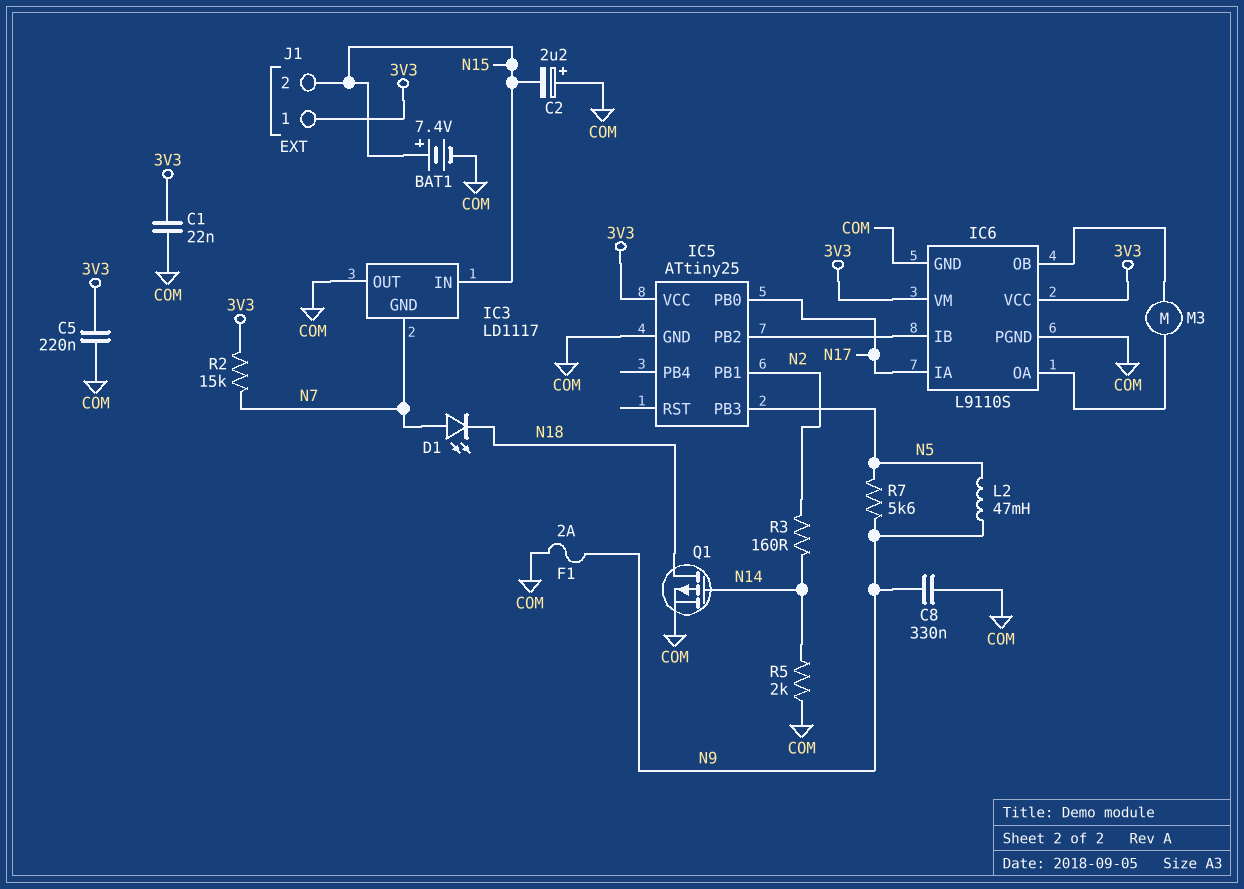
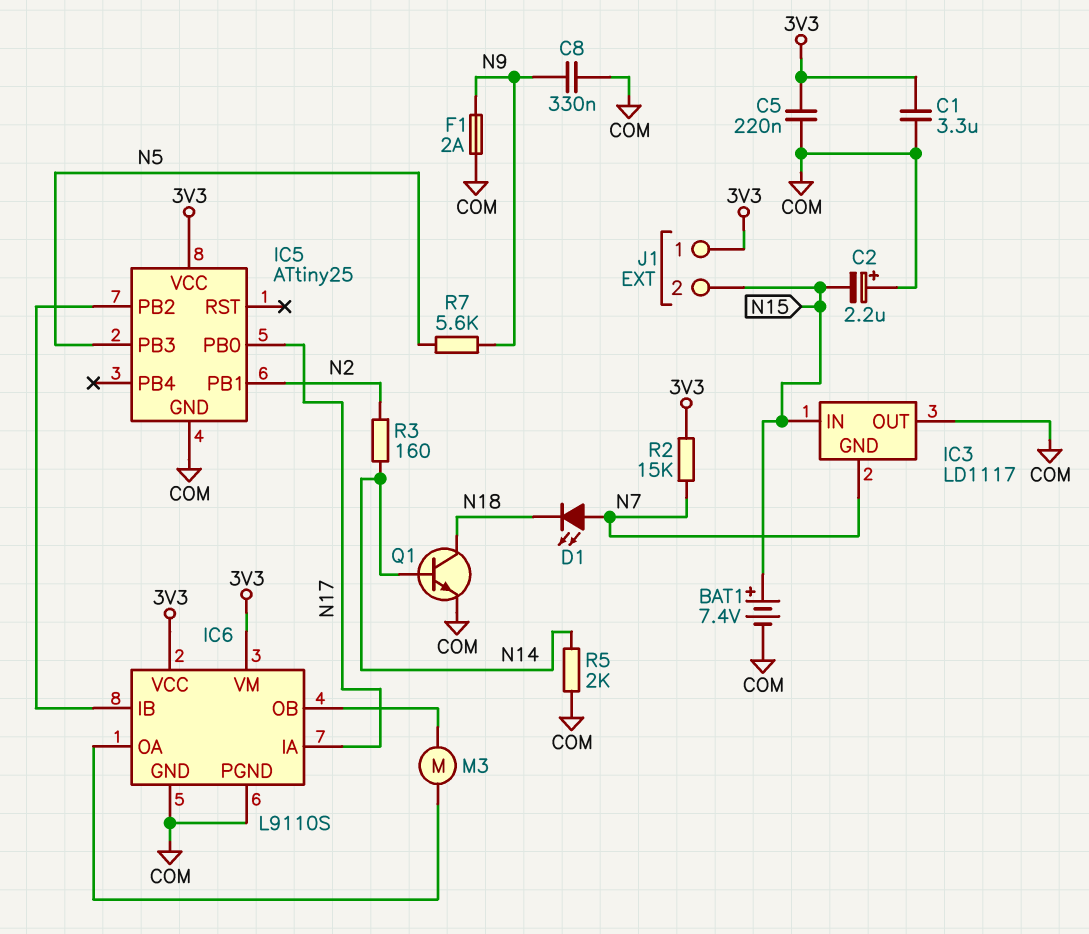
C1: 22nF (3V3, COM) -> 3.3uF (3V3, COM)
L2: 47mH (N5, N9) -> none
Q1: PMOS (G N14, D N18, S COM) -> NPN (B N14, C N18, E COM)

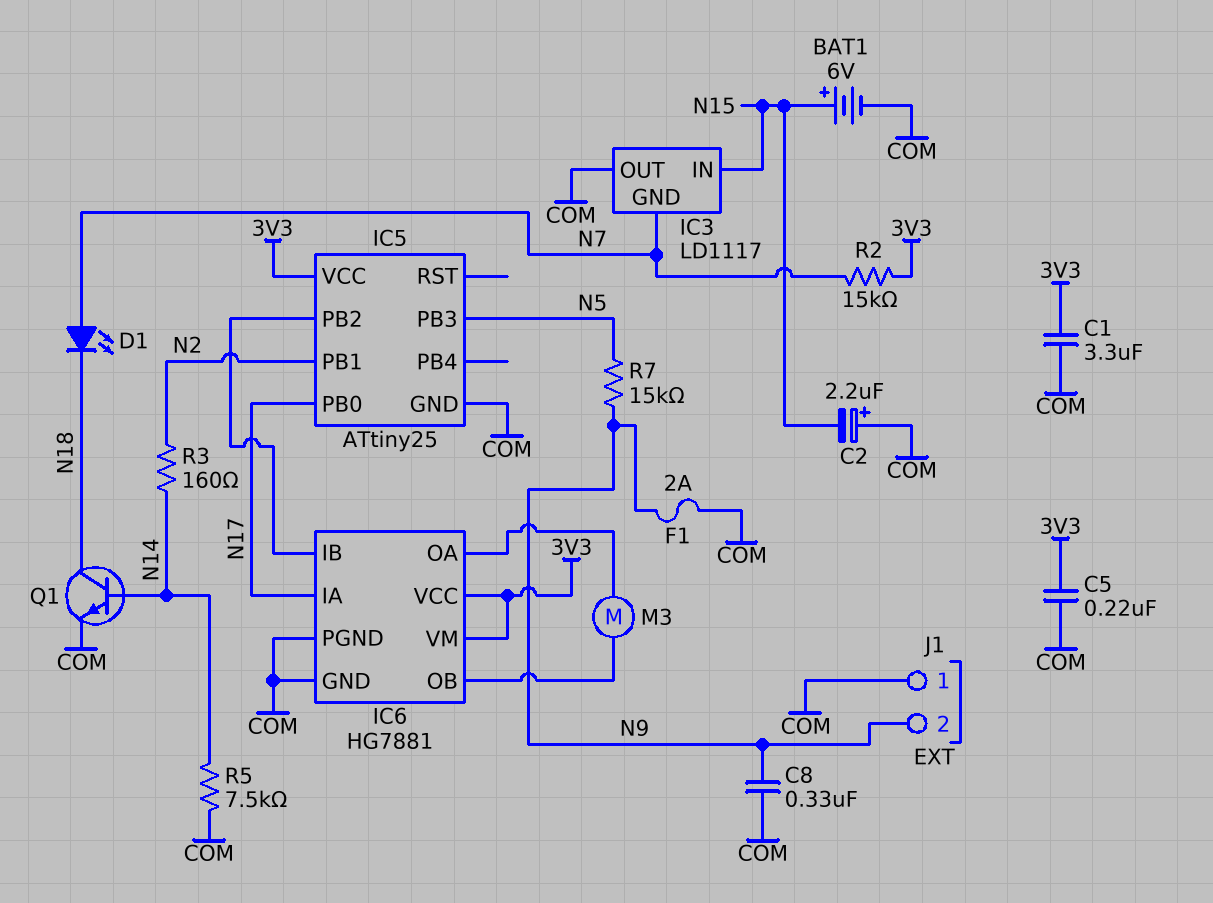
BAT1: 7.4V (plus N15, minus COM) -> 6V (plus N15, minus COM)
IC6: L9110S -> HG7881
J1 pin 1: 3V3 -> COM
J1 pin 2: N15 -> N9
R5: 2k (COM, N14) -> 7.5k (COM, N14)
R7: 5.6k (N5, N9) -> 15k (N5, N9)

